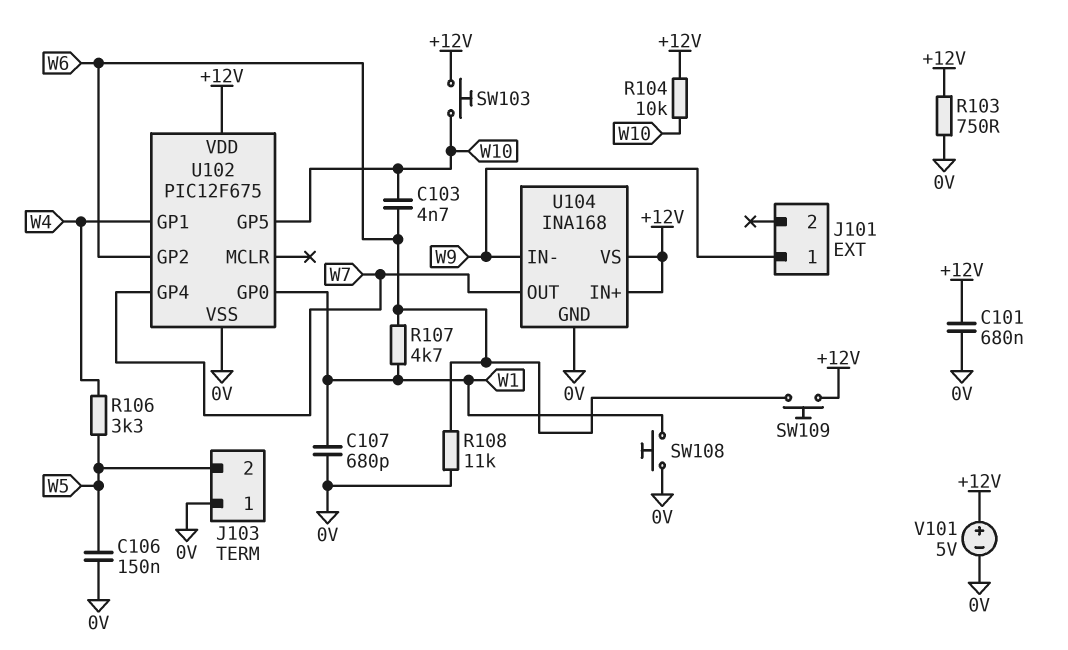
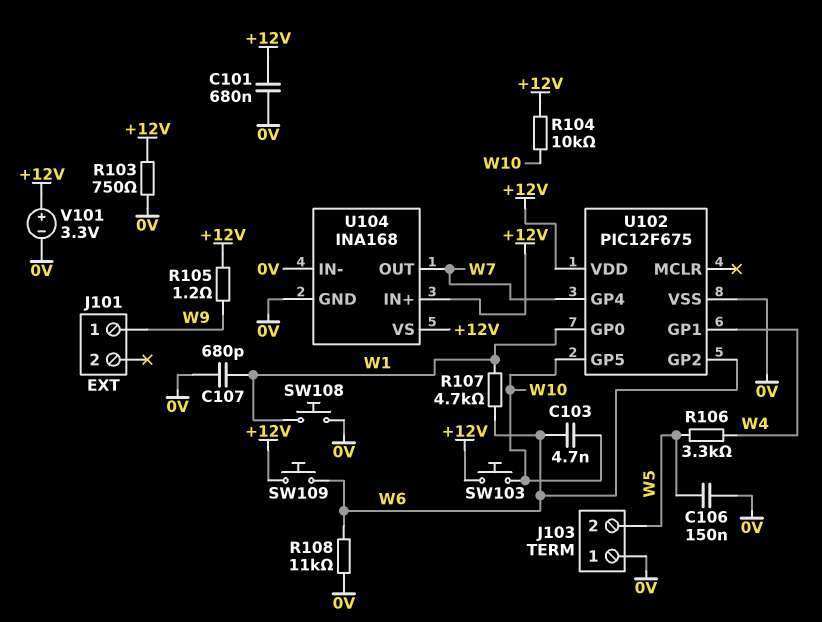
R105: none -> 1.2 (+12V, W9)
U104 pin IN-: W9 -> 0V
V101: 5V (plus +12V, minus 0V) -> 3.3V (plus +12V, minus 0V)

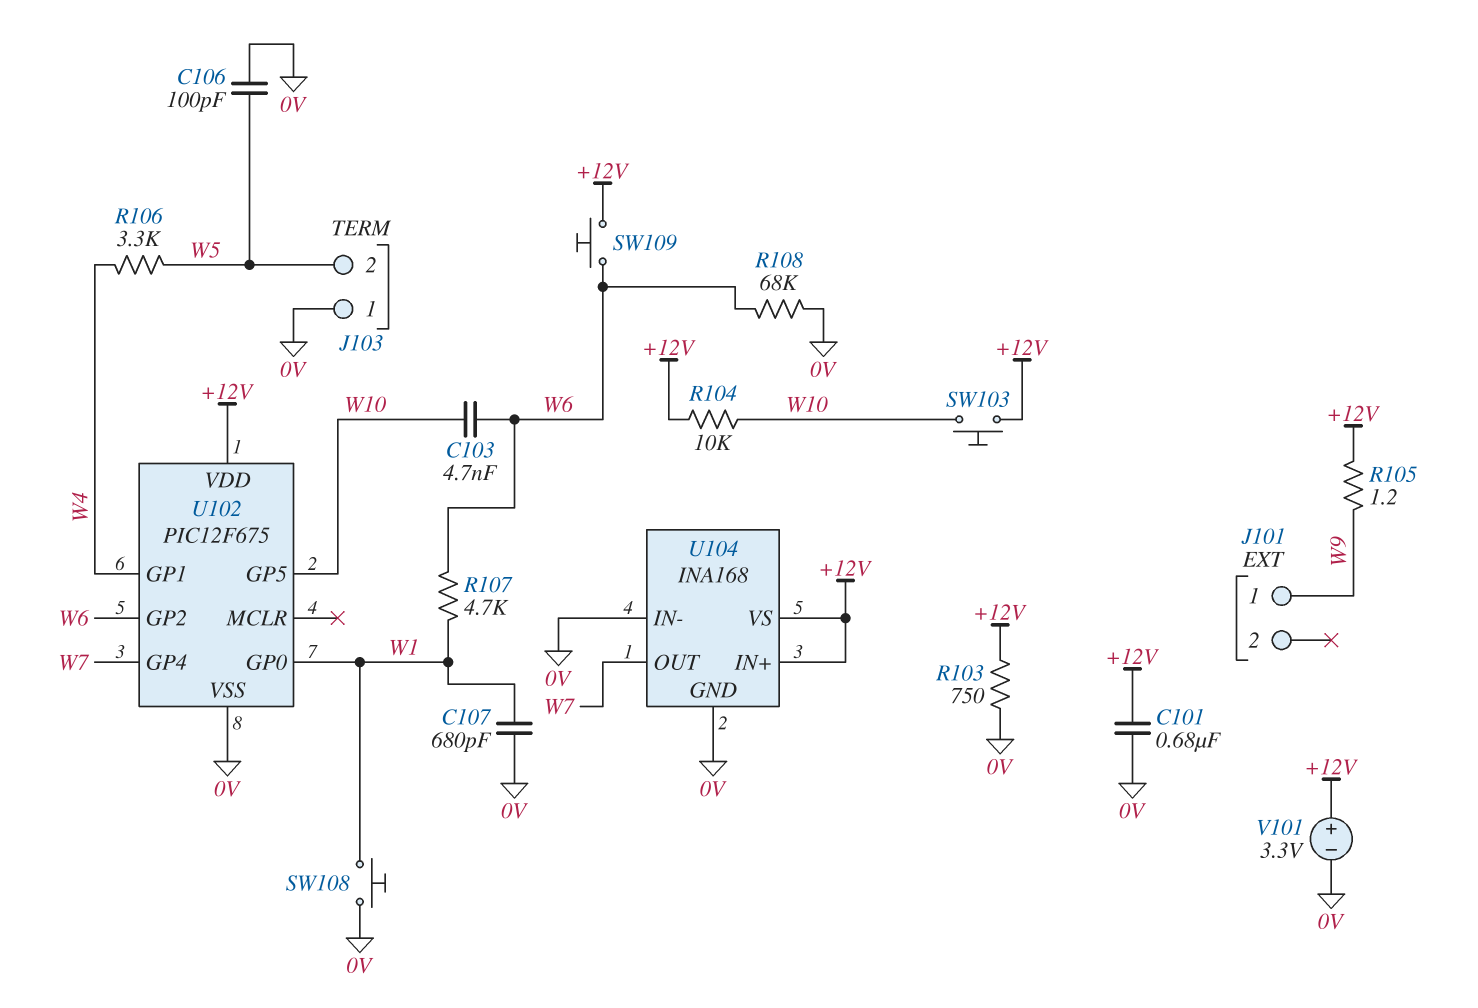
C106: 150nF (0V, W5) -> 100pF (0V, W5)
R108: 11k (0V, W6) -> 68k (0V, W6)

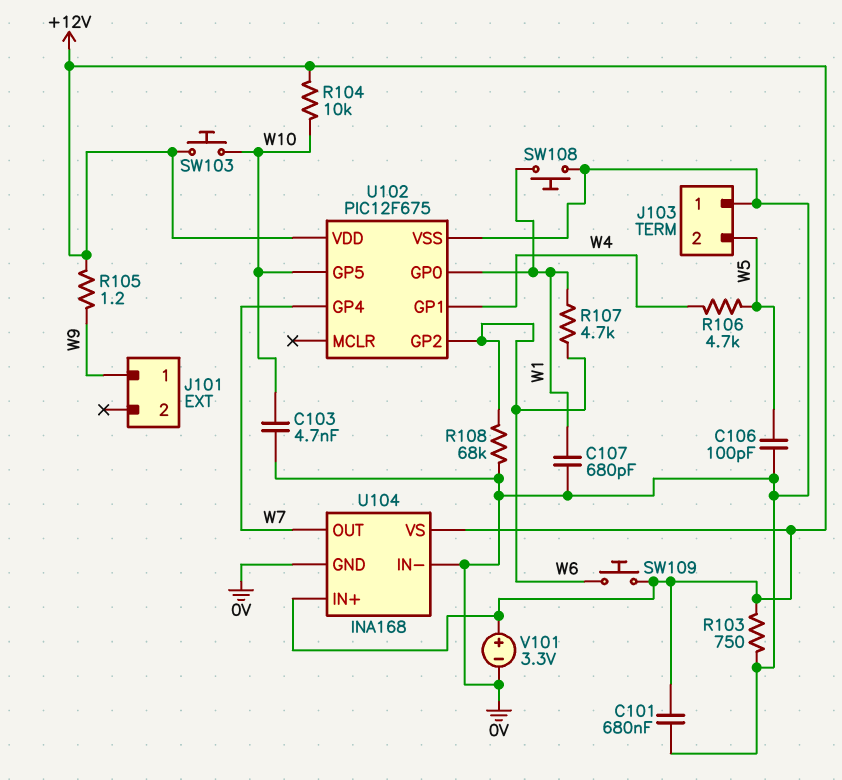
C103: 4.7nF (W6, W10) -> 4.7nF (0V, W10)
R106: 3.3k (W4, W5) -> 4.7k (W4, W5)

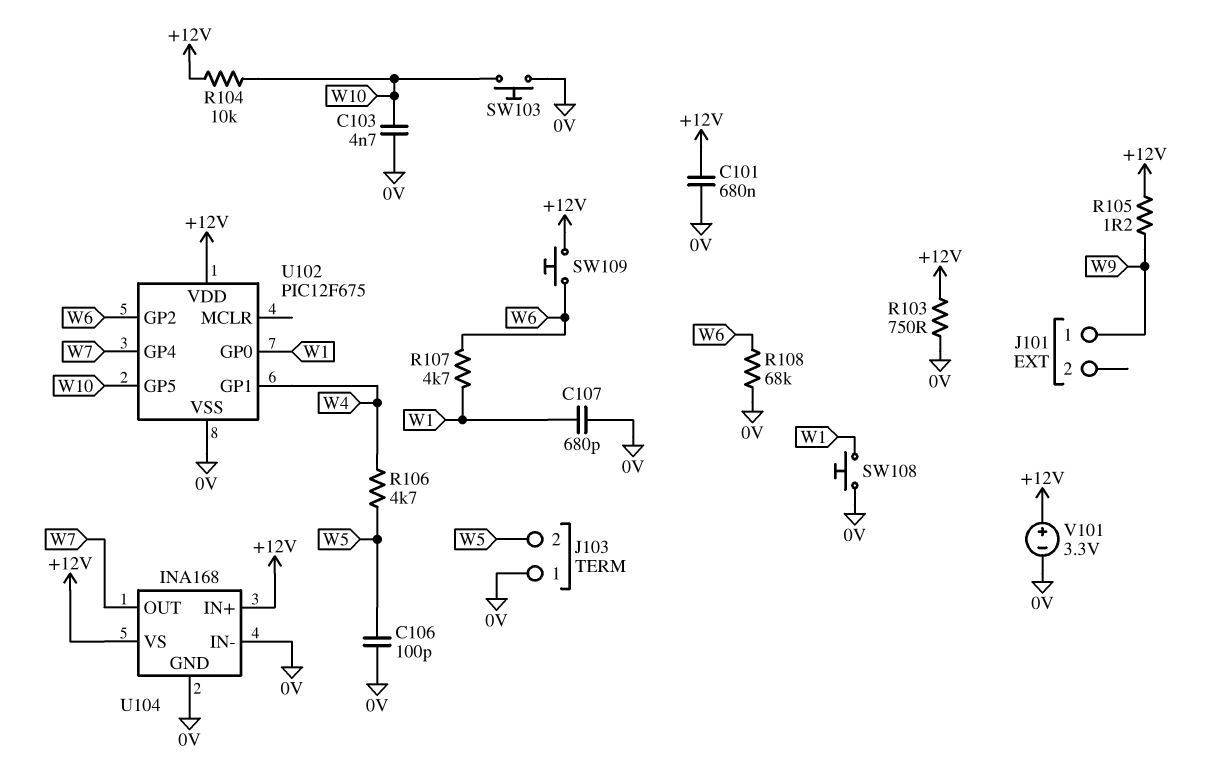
SW103: button (+12V, W10) -> button (0V, W10)

